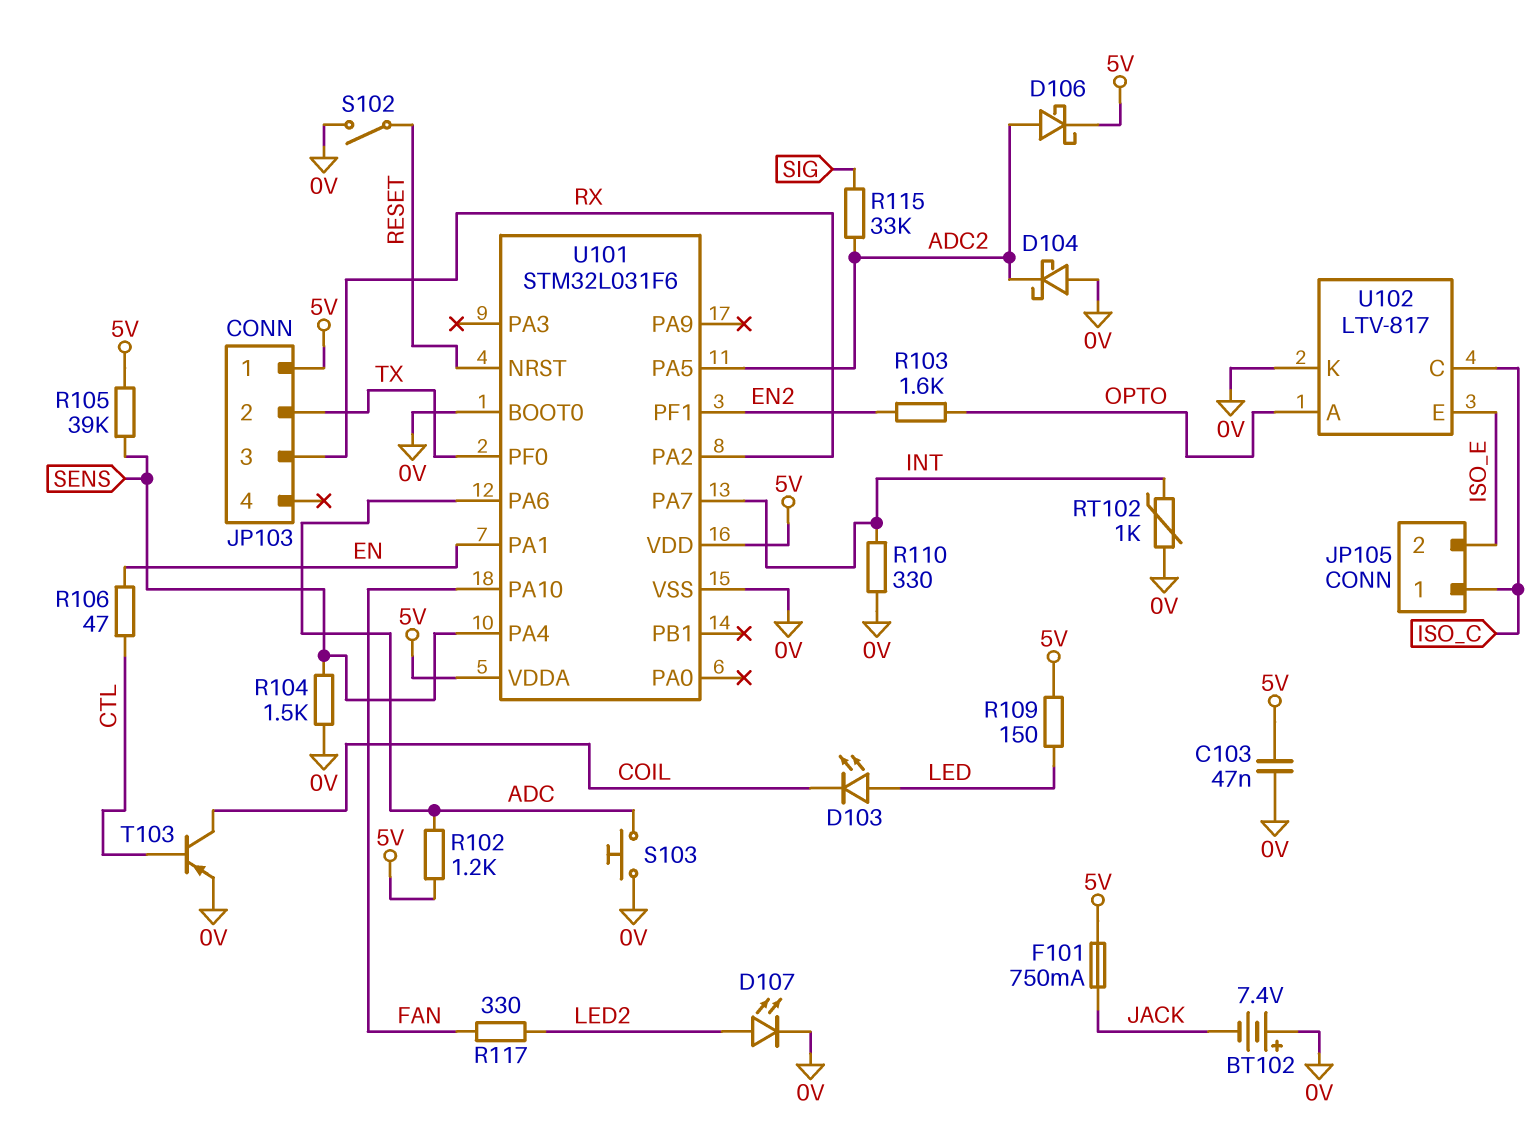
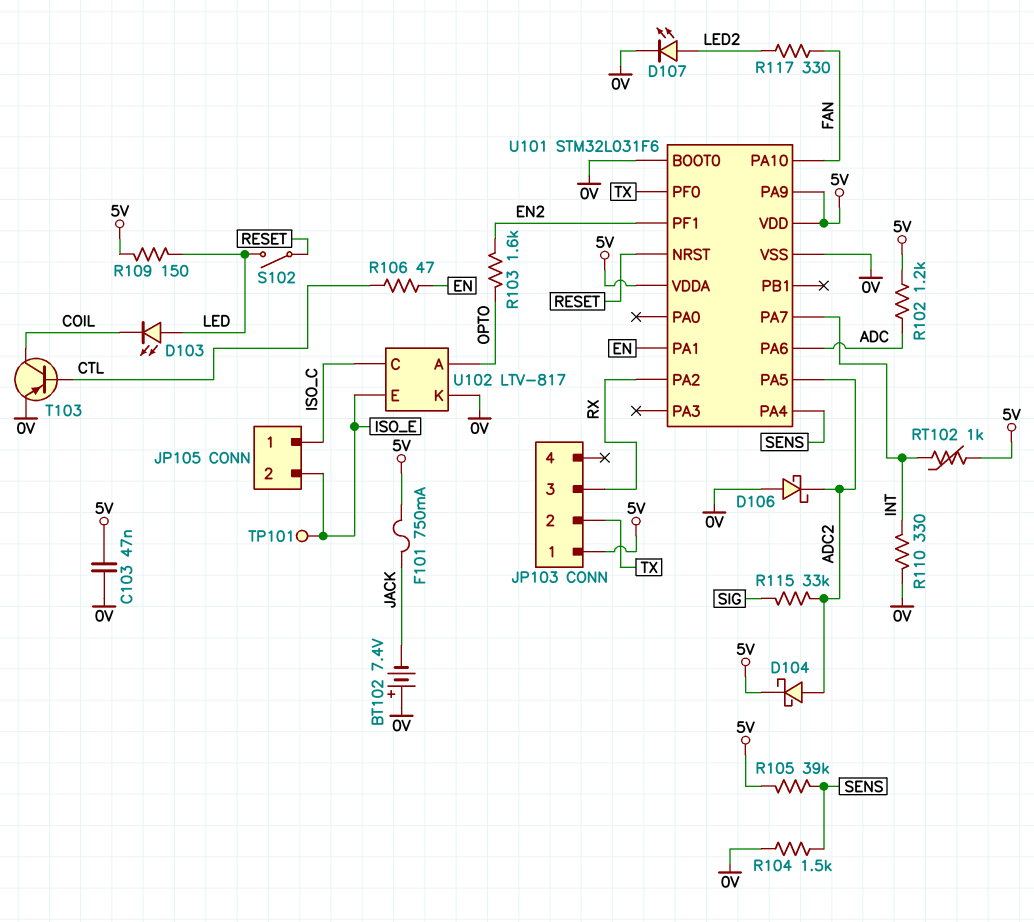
D104: schottky (A 0V, K ADC2) -> schottky (A ADC2, K 5V)
D106: schottky (A ADC2, K 5V) -> schottky (A 0V, K ADC2)
RT102: 1k (0V, INT) -> 1k (5V, INT)
S102: switch (0V, RESET) -> switch (LED, RESET)
S103: button (0V, ADC) -> none
TP101: none -> test point (ISO_E)
U101 pin PA9: none -> 5V

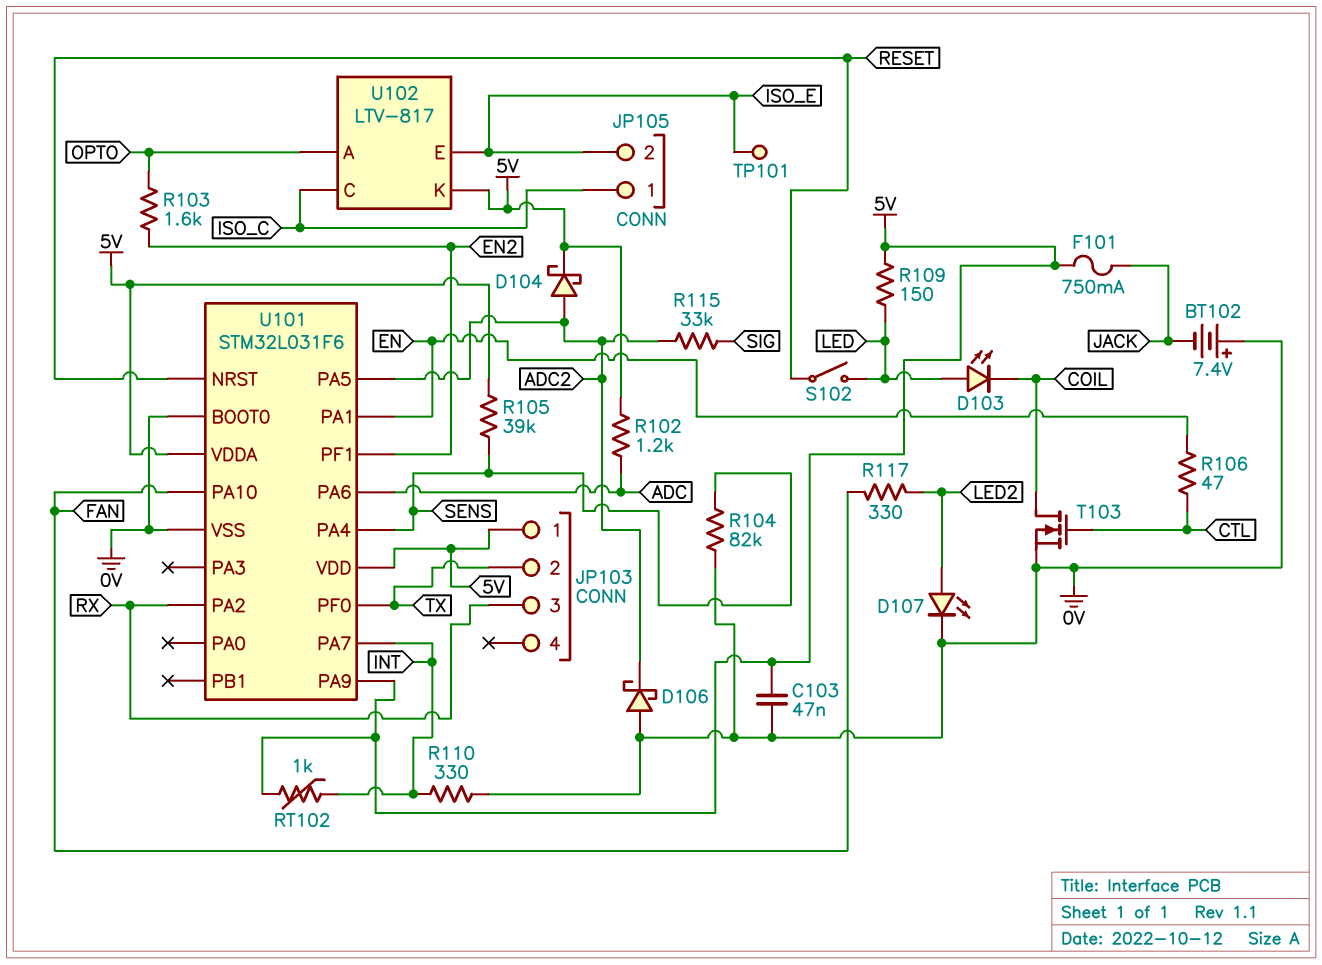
R104: 1.5k (0V, SENS) -> 82k (0V, SENS)
T103: PNP (B CTL, C COIL, E 0V) -> NMOS (G CTL, D COIL, S 0V)
U102 pin K: 0V -> 5V

